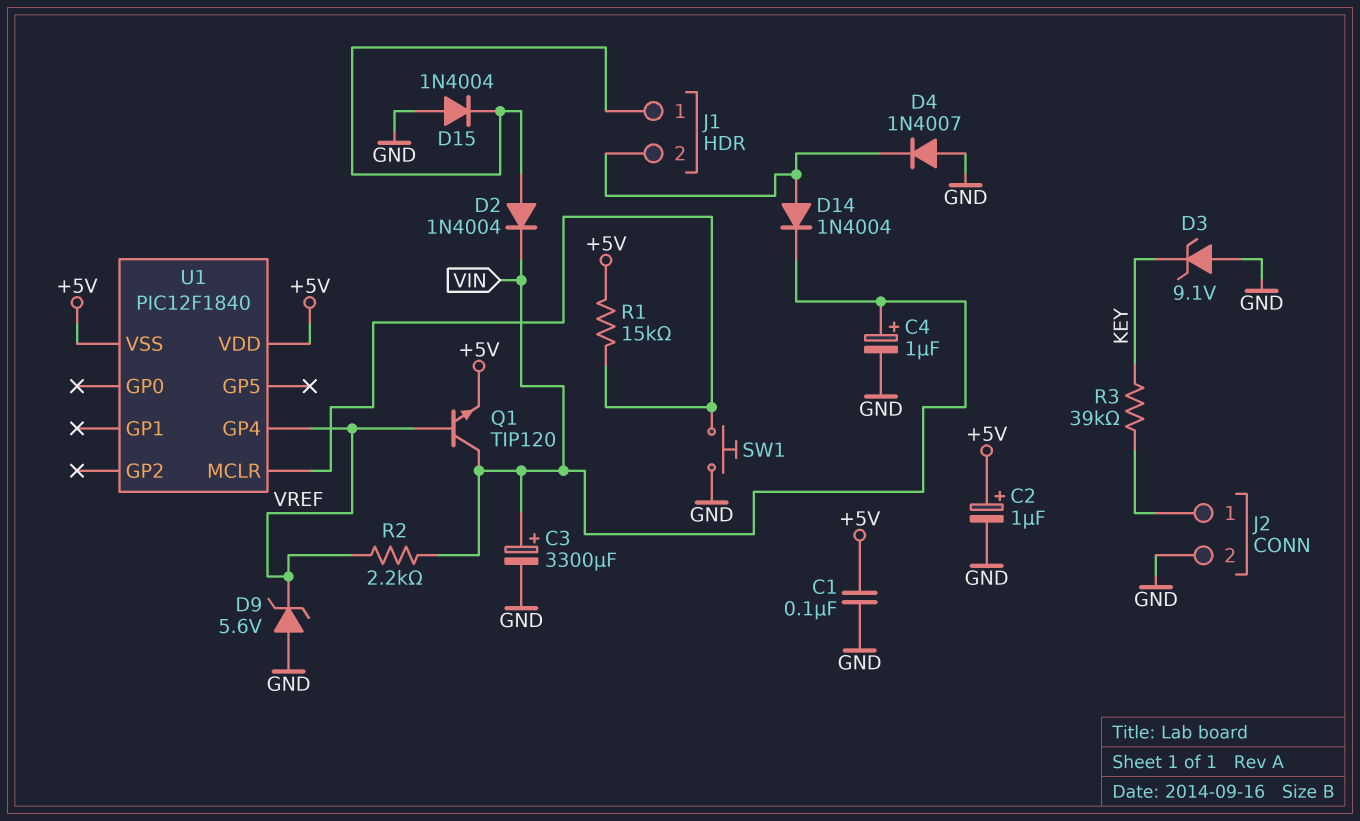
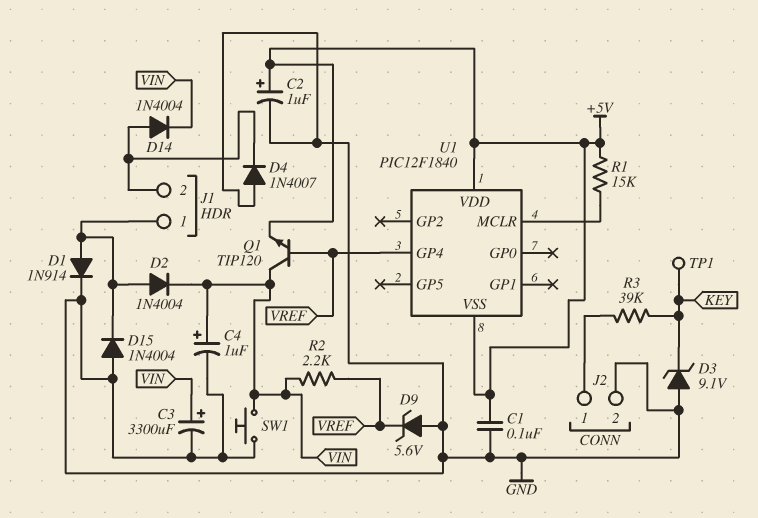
D1: none -> diode 1N914 (A J1/1, K GND)
SW1: button (GND, U1/MCLR) -> button (GND, VIN)
TP1: none -> test point (KEY)

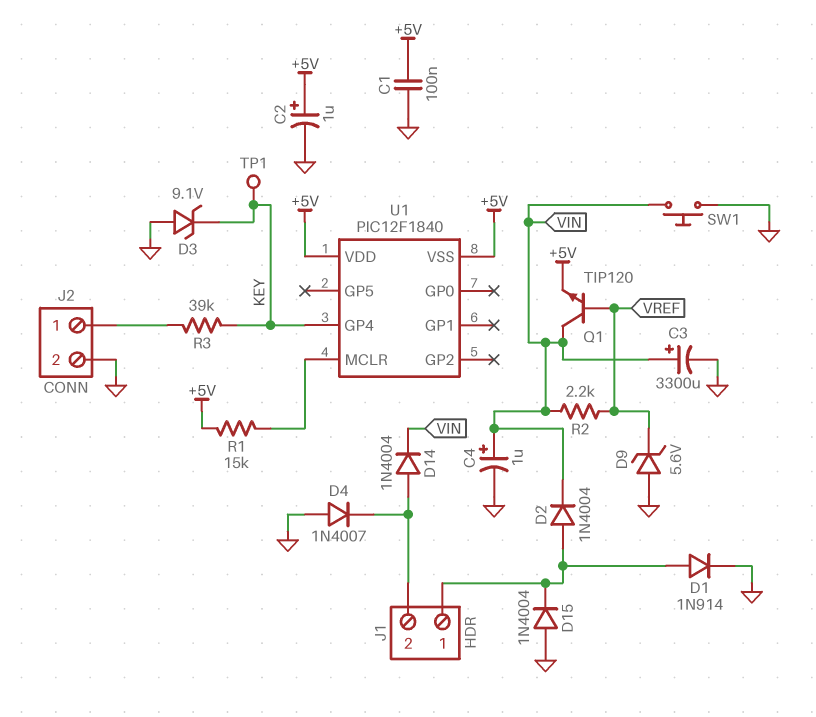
U1 pin GP4: VREF -> KEY

